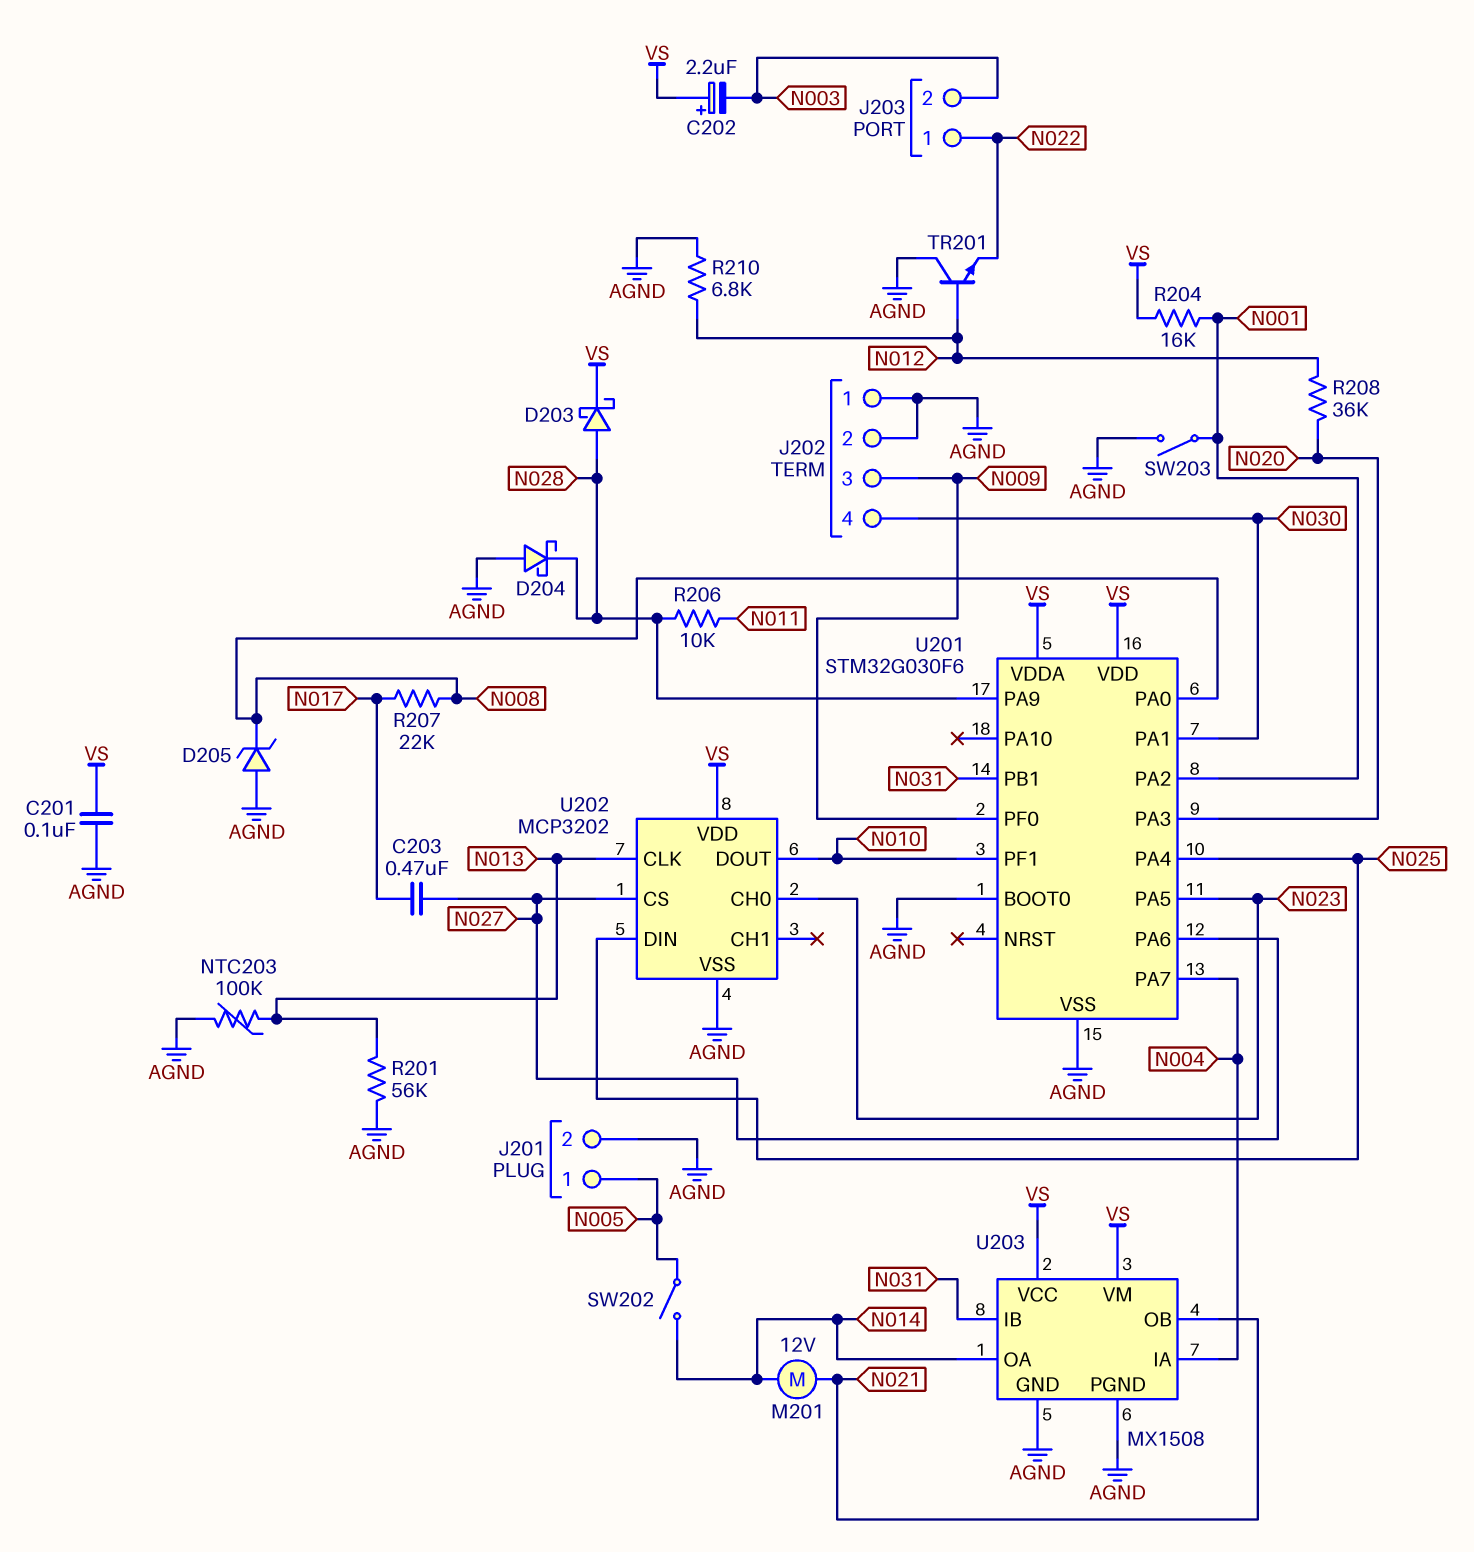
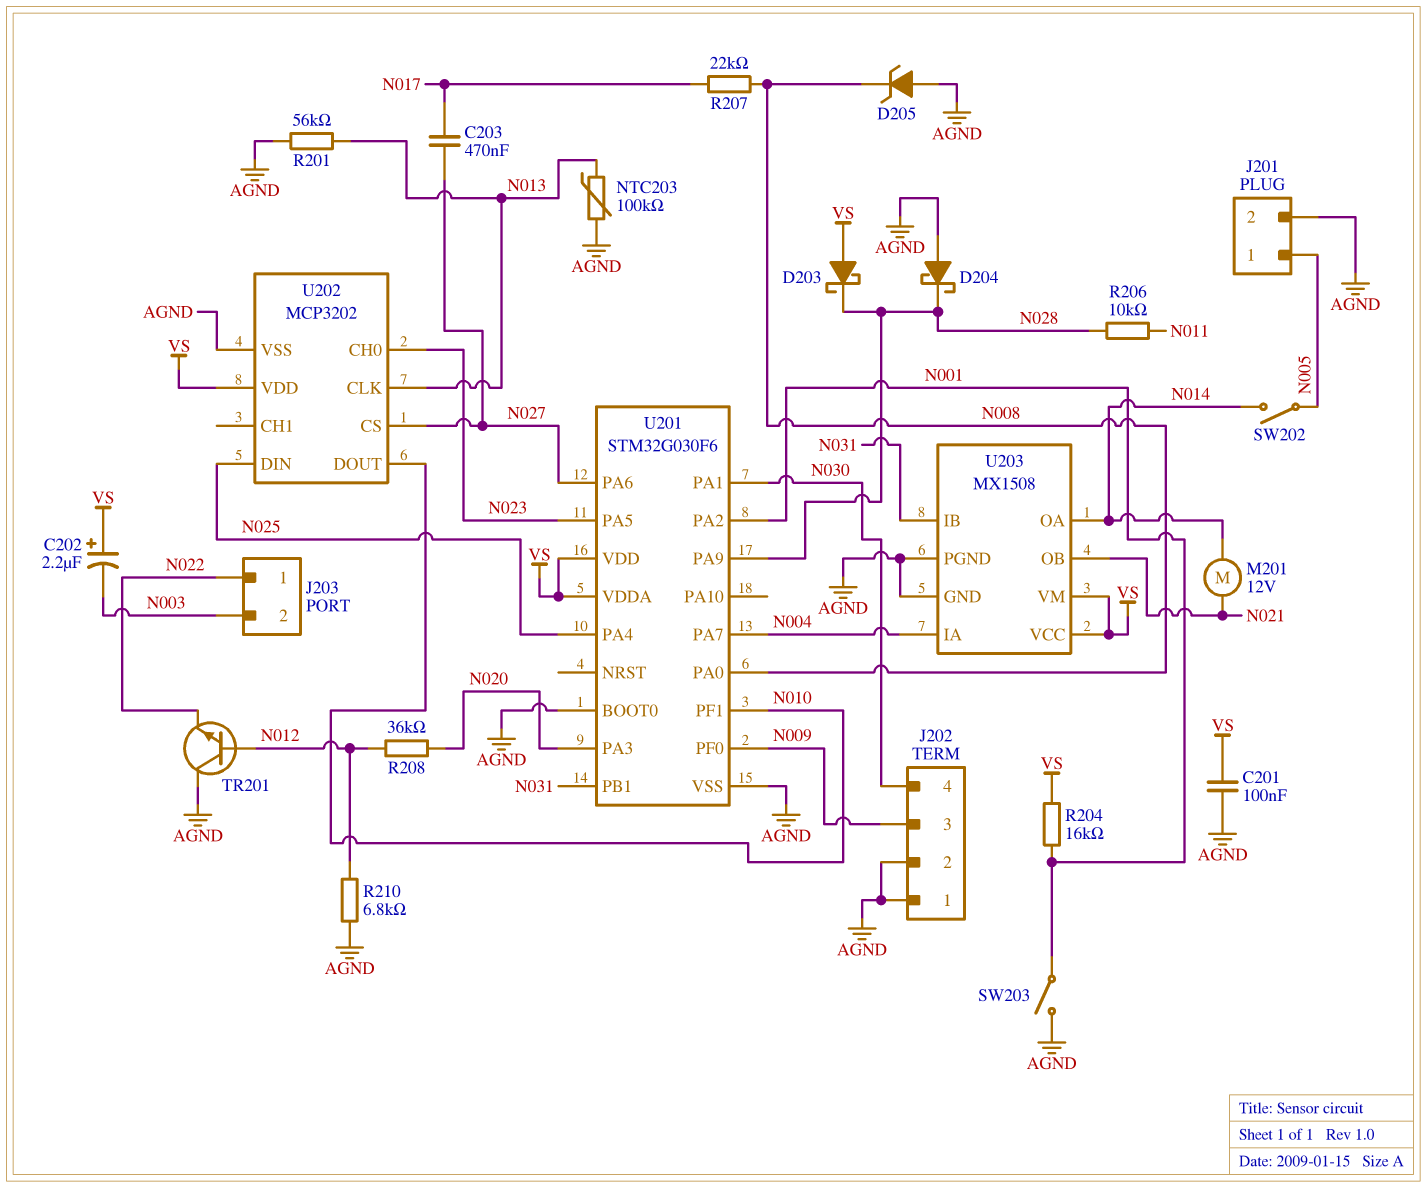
D203: schottky (A N028, K VS) -> schottky (A VS, K N028)

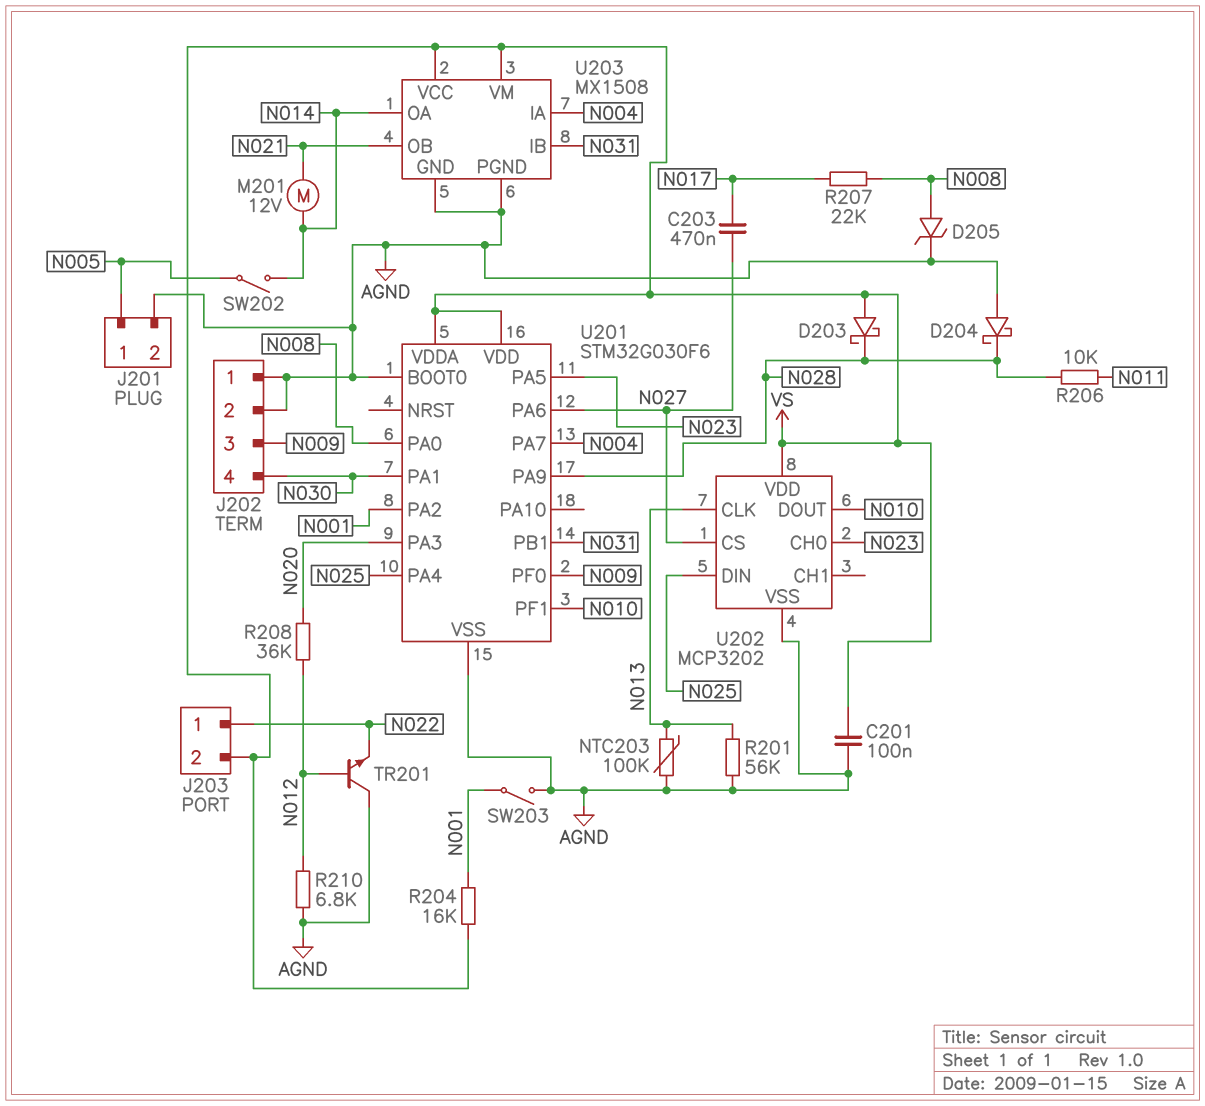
C202: 2.2uF (plus VS, minus N003) -> none
D205: zener (A AGND, K N008) -> zener (A N008, K AGND)
J203 pin 2: N003 -> VS

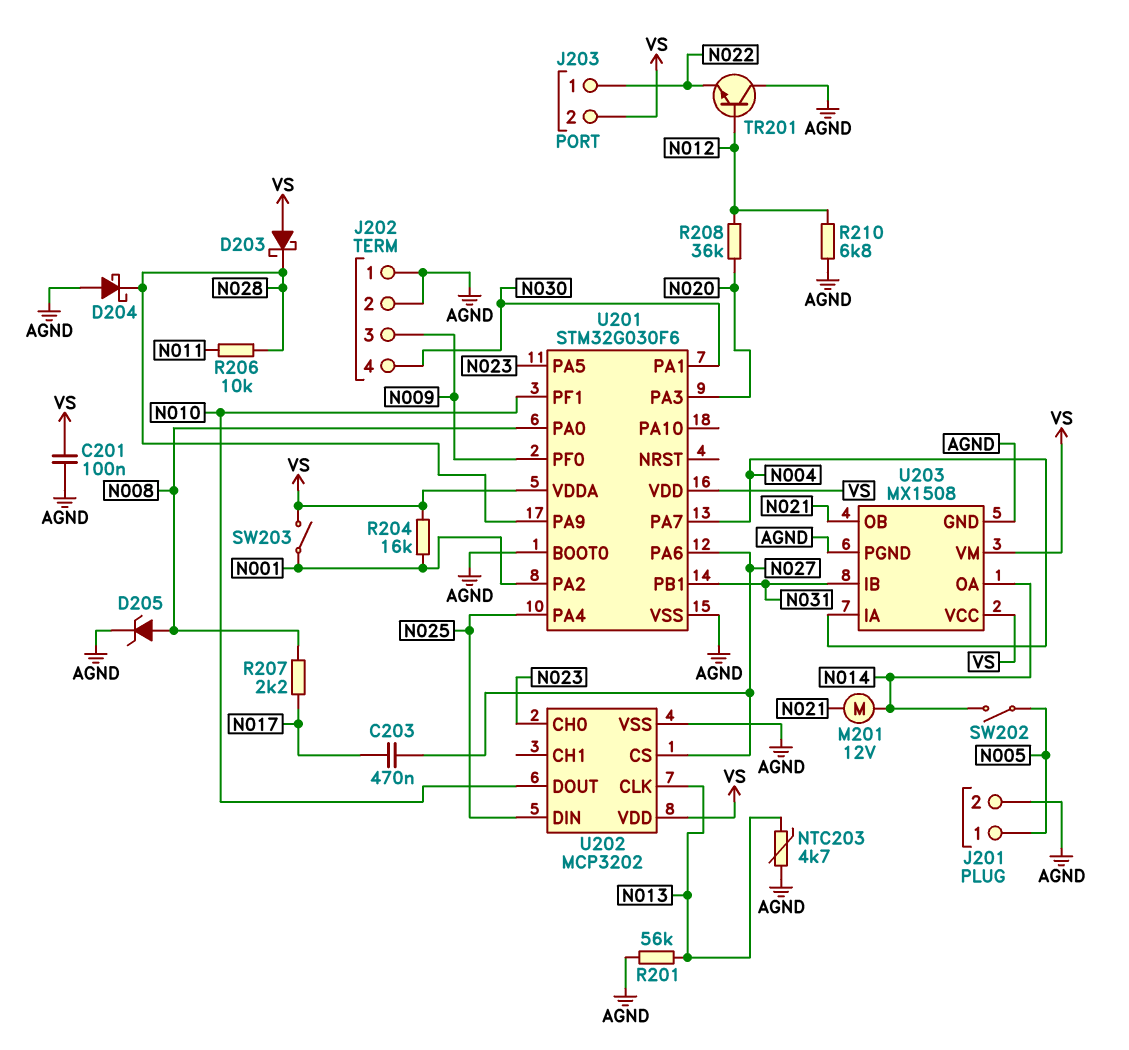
NTC203: 100k (AGND, N013) -> 4.7k (AGND, N013)
R207: 22k (N008, N017) -> 2.2k (N008, N017)
SW203: switch (AGND, N001) -> switch (N001, VS)

